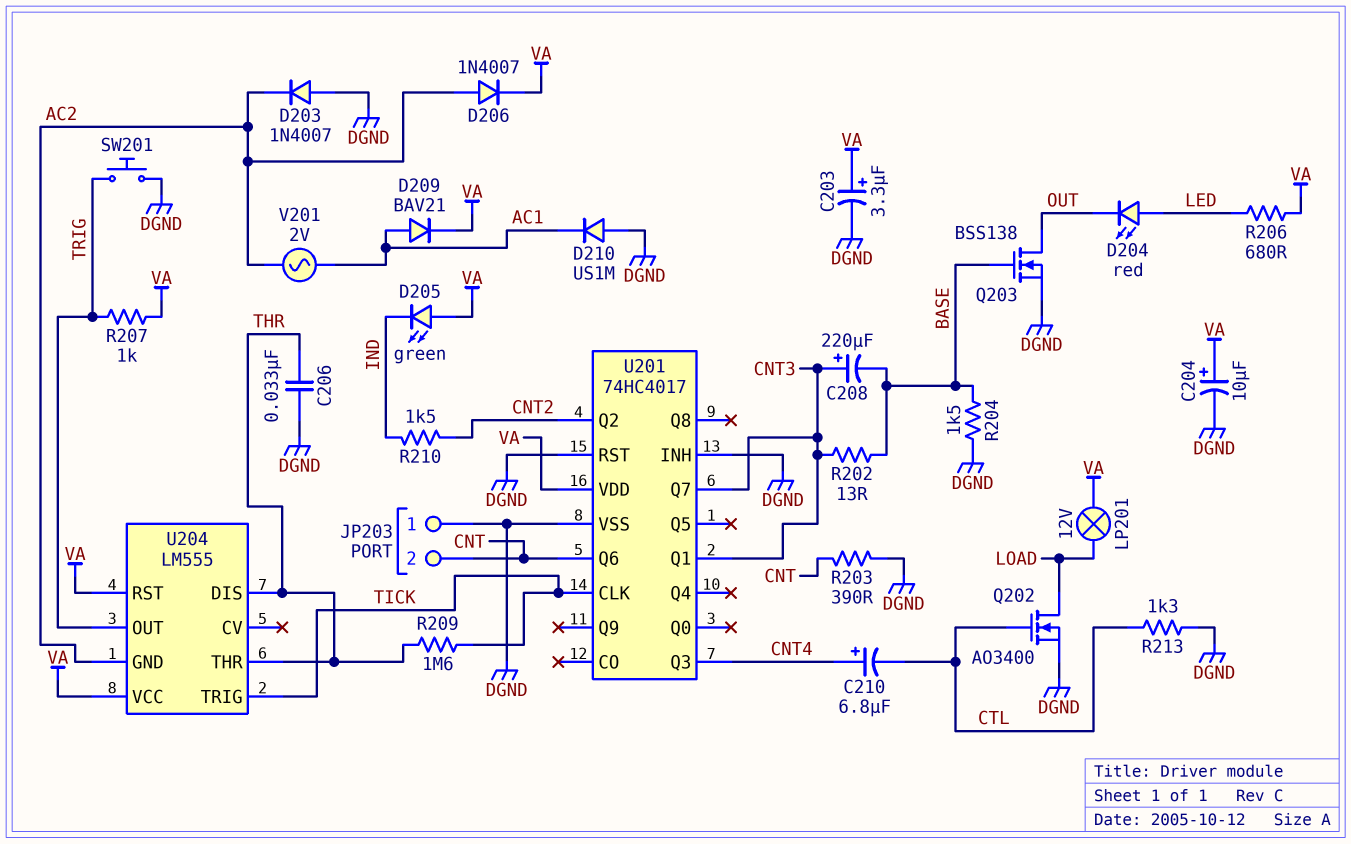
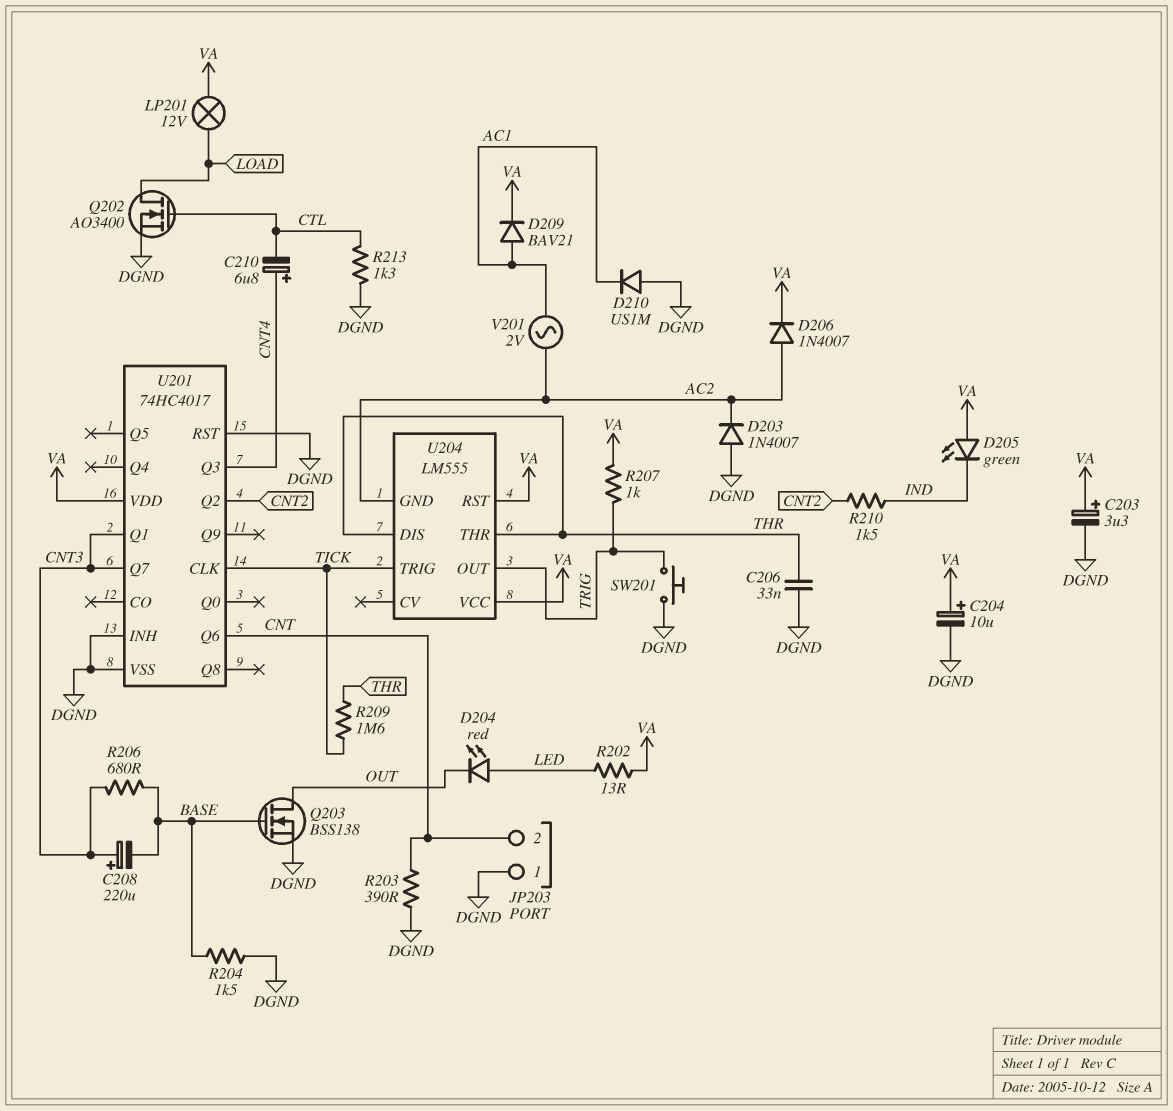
R202: 13 (BASE, CNT3) -> 13 (LED, VA)
R206: 680 (LED, VA) -> 680 (BASE, CNT3)

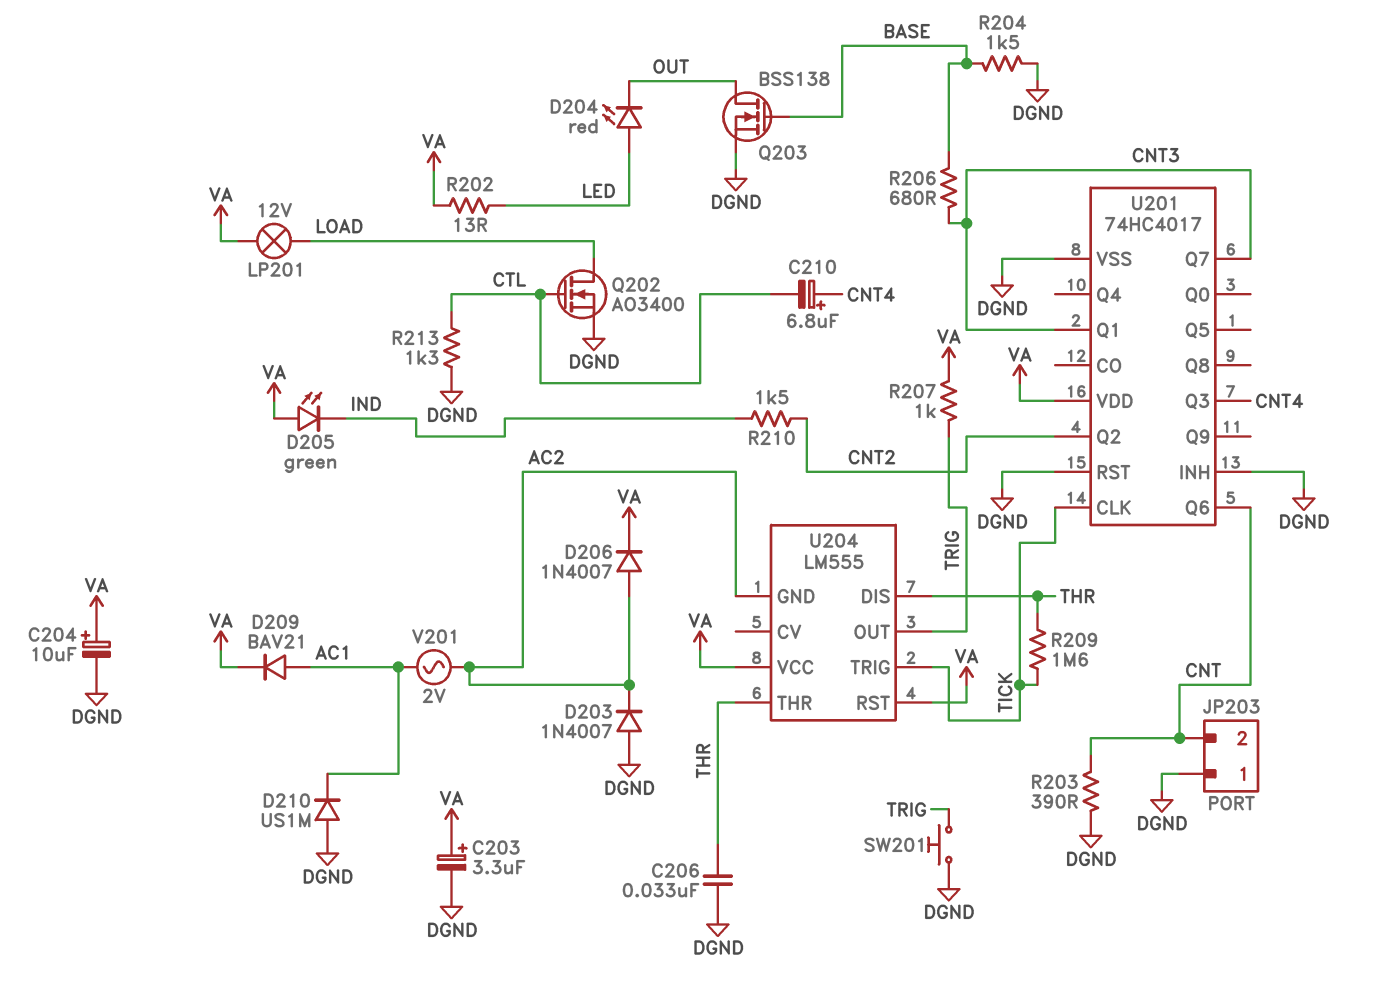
C208: 220uF (plus CNT3, minus BASE) -> none

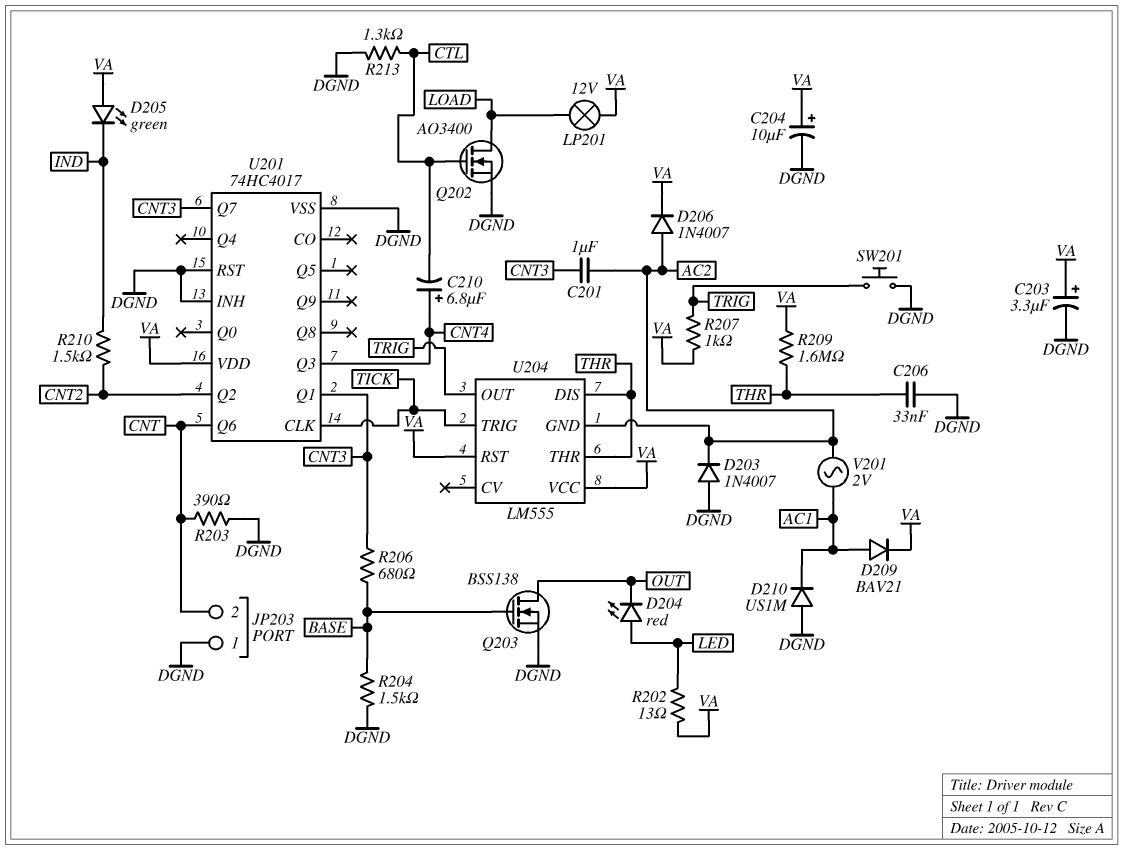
C201: none -> 1uF (AC2, CNT3)
R209: 1.6M (THR, TICK) -> 1.6M (THR, VA)

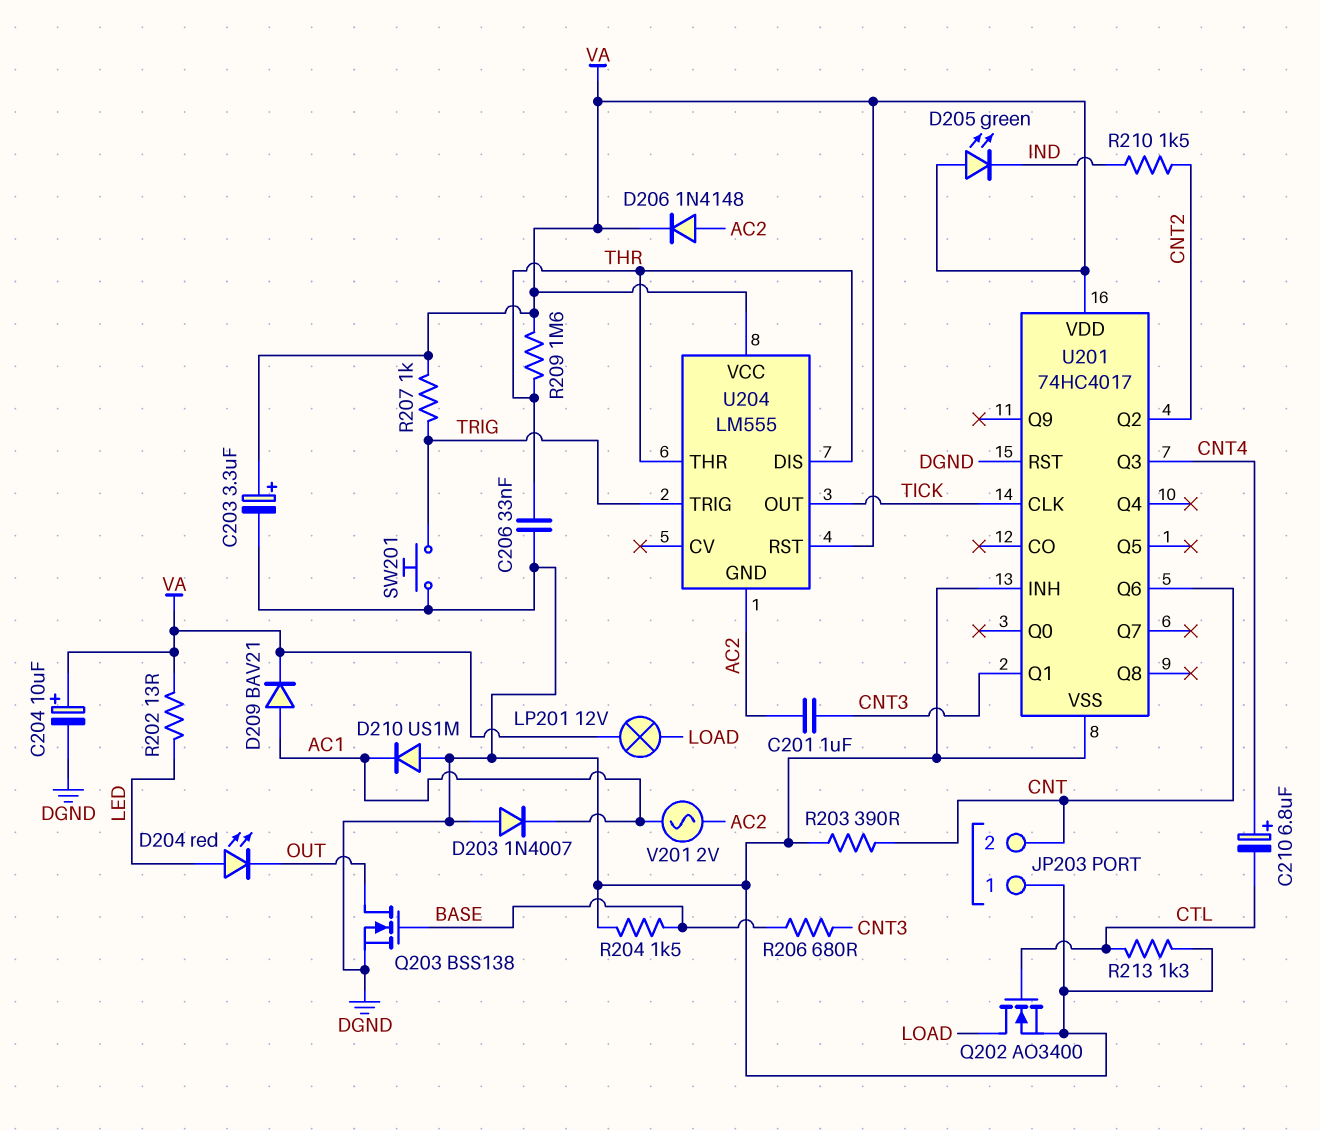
D203: diode 1N4007 (A DGND, K AC2) -> diode 1N4007 (A DGND, K AC1)
D206: diode 1N4007 (A AC2, K VA) -> diode 1N4148 (A AC2, K VA)
U201 pin Q7: CNT3 -> none
U204 pin OUT: TRIG -> TICK
U204 pin TRIG: TICK -> TRIG

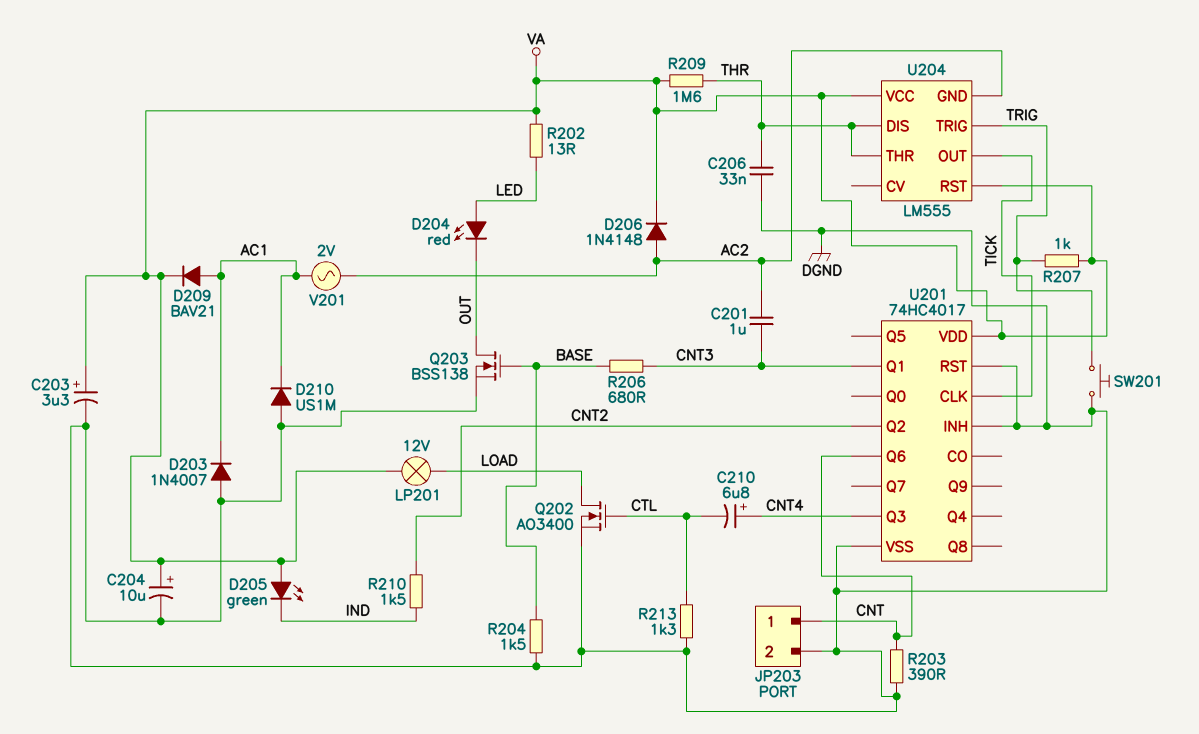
JP203 pin 1: DGND -> CNT
JP203 pin 2: CNT -> DGND

